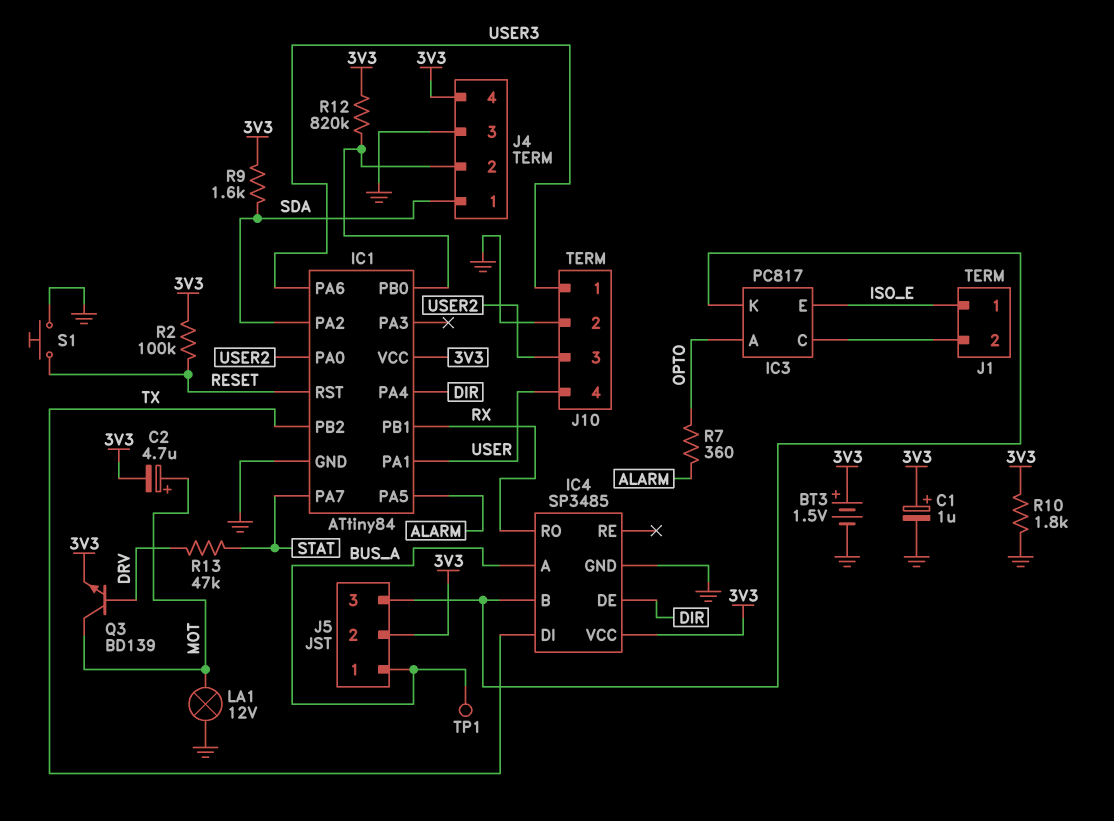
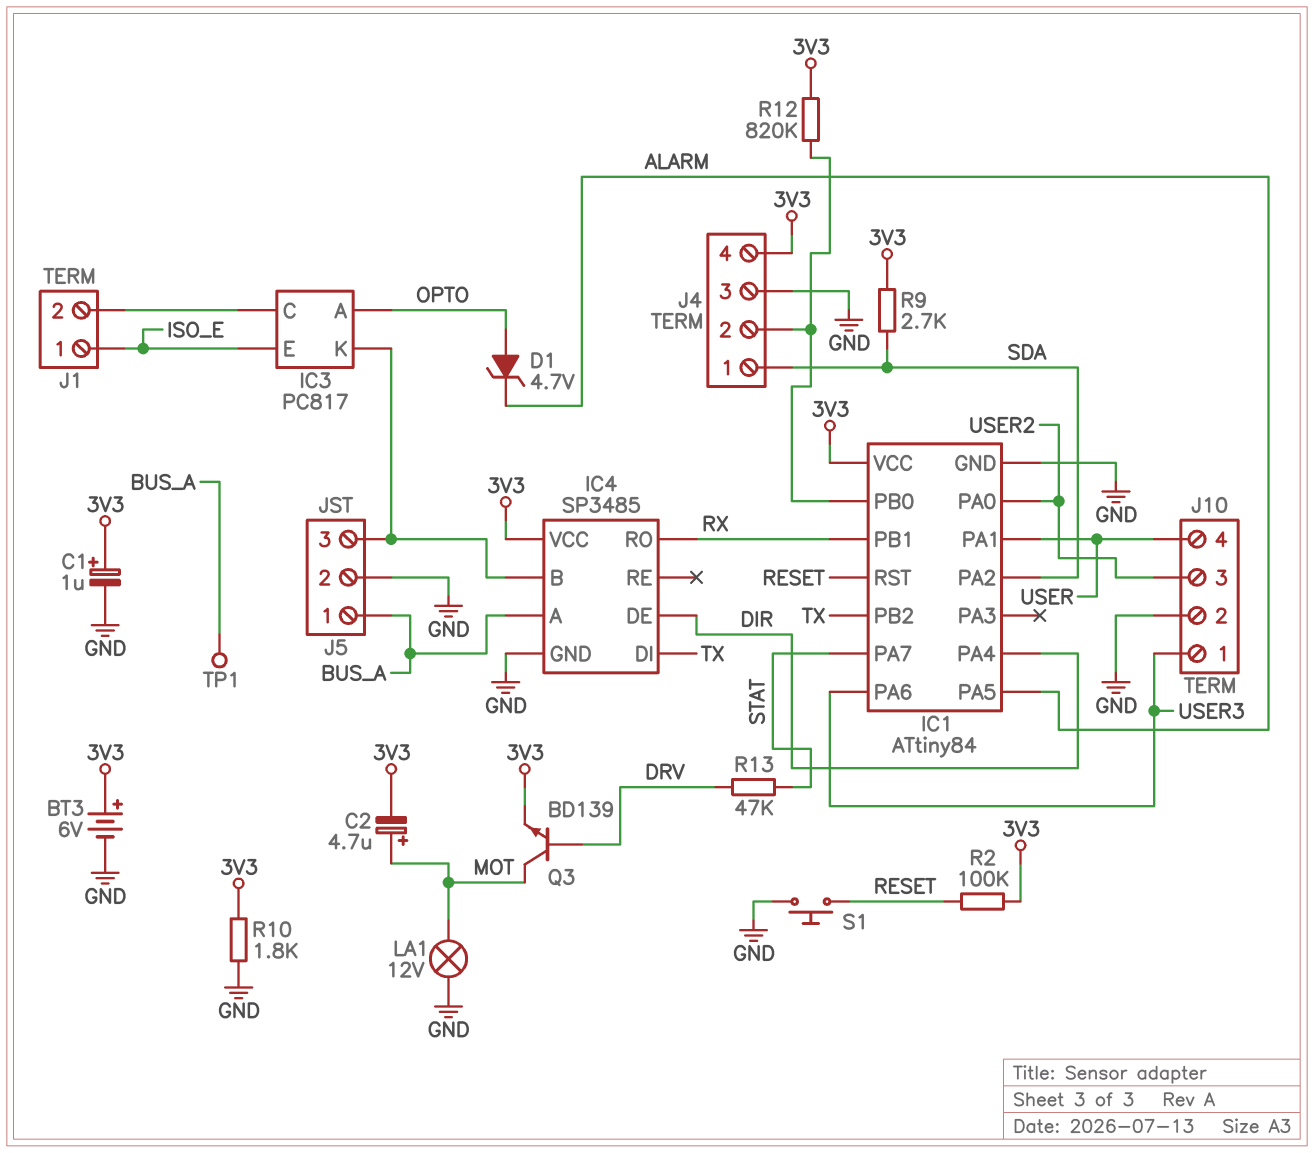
BT3: 1.5V (plus 3V3, minus GND) -> 6V (plus 3V3, minus GND)
D1: none -> zener 4.7V (A OPTO, K ALARM)
J5 pin 2: 3V3 -> GND
R7: 360 (ALARM, OPTO) -> none
R9: 1.6k (3V3, SDA) -> 2.7k (3V3, SDA)

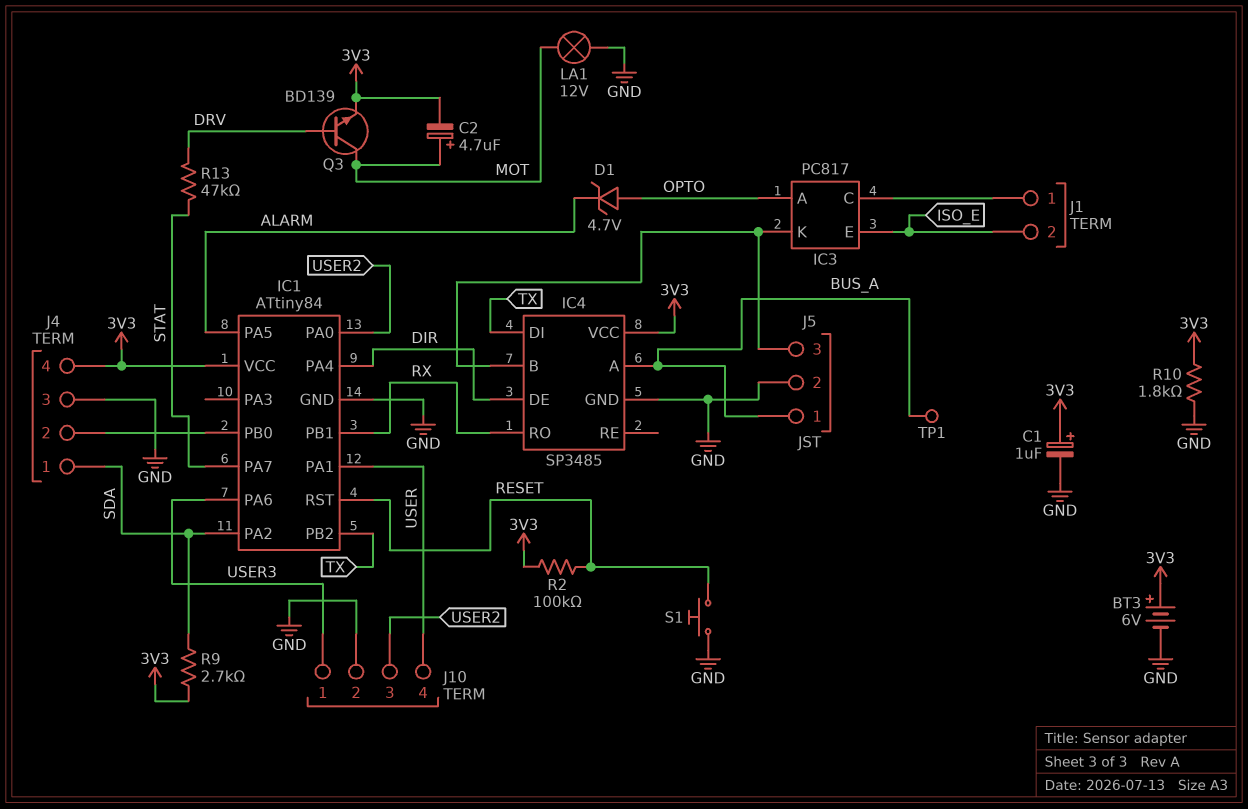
J1 pin 1: ISO_E -> IC3/C
J1 pin 2: IC3/C -> ISO_E
R12: 820k (3V3, IC1/PB0) -> none

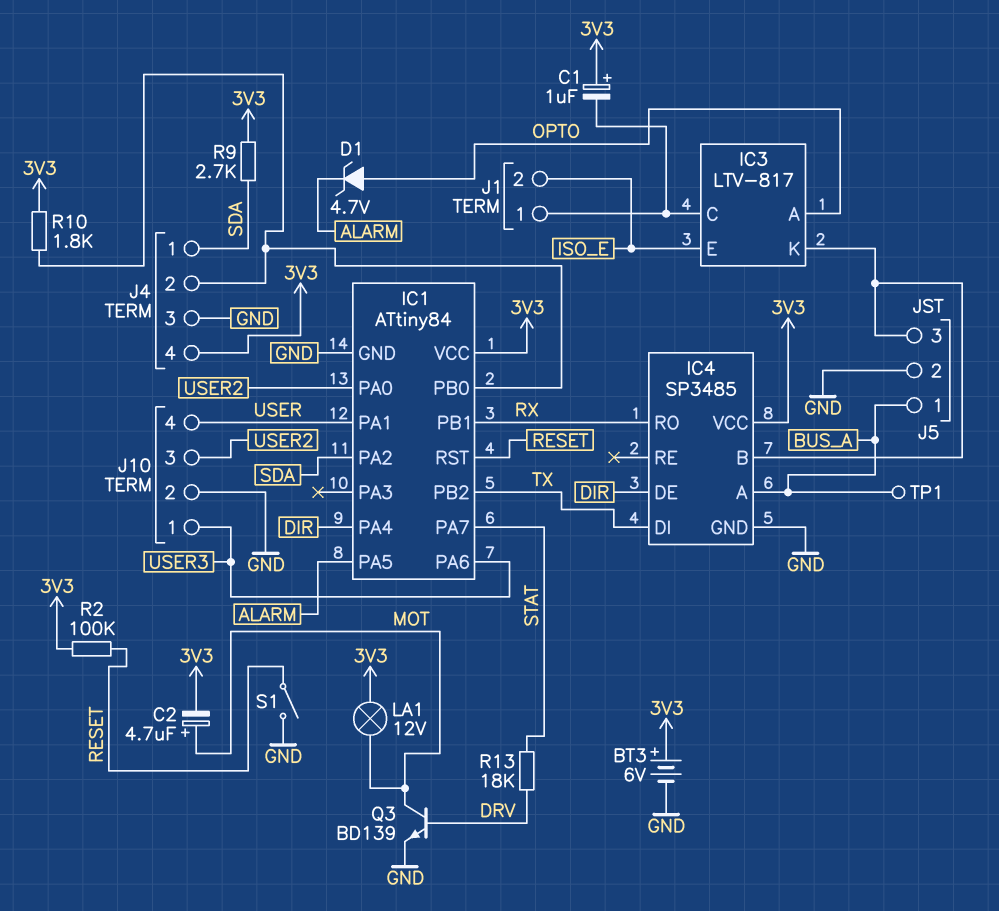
C1: 1uF (plus 3V3, minus GND) -> 1uF (plus 3V3, minus IC3/C)
IC3: PC817 -> LTV-817
LA1: lamp 12V (GND, MOT) -> lamp 12V (3V3, MOT)
Q3: NPN BD139 (B DRV, C MOT, E 3V3) -> NPN BD139 (B DRV, C MOT, E GND)
R10: 1.8k (3V3, GND) -> 1.8k (3V3, IC1/PB0)
R13: 47k (DRV, STAT) -> 18k (DRV, STAT)
S1: button (GND, RESET) -> switch (GND, RESET)

